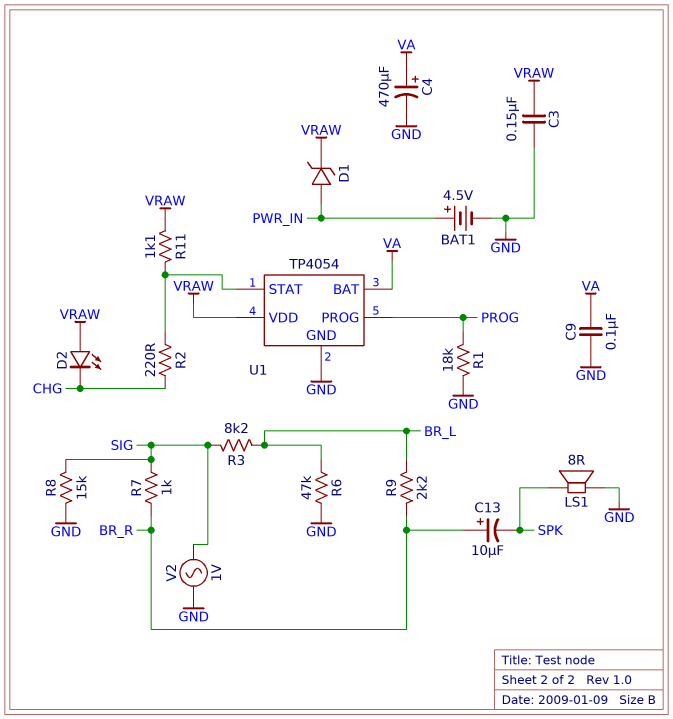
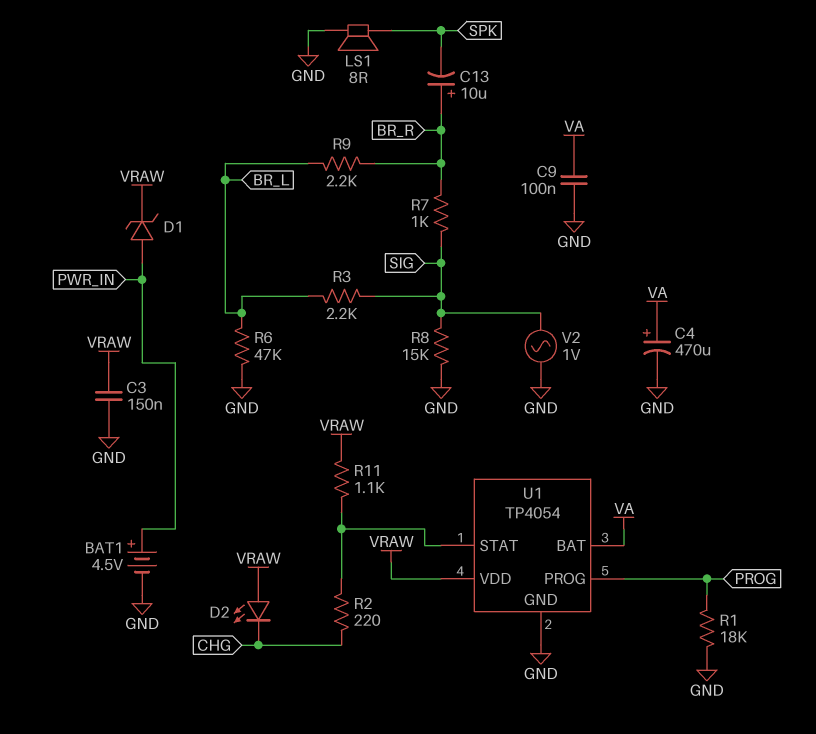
R3: 8.2k (BR_L, SIG) -> 2.2k (BR_L, SIG)

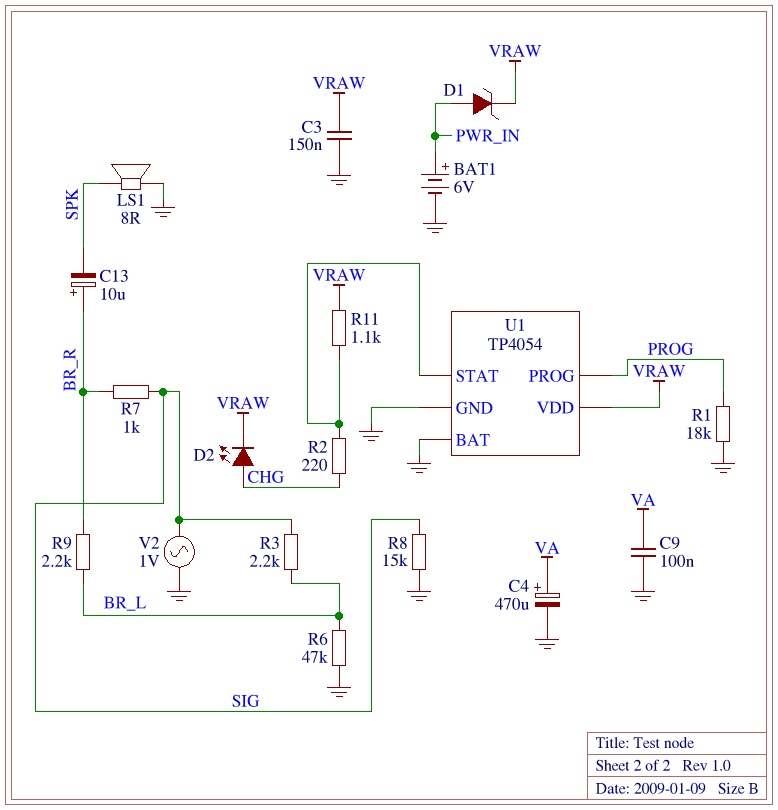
BAT1: 4.5V (plus PWR_IN, minus GND) -> 6V (plus PWR_IN, minus GND)
D2: LED (A VRAW, K CHG) -> LED (A CHG, K VRAW)
U1 pin BAT: VA -> GND

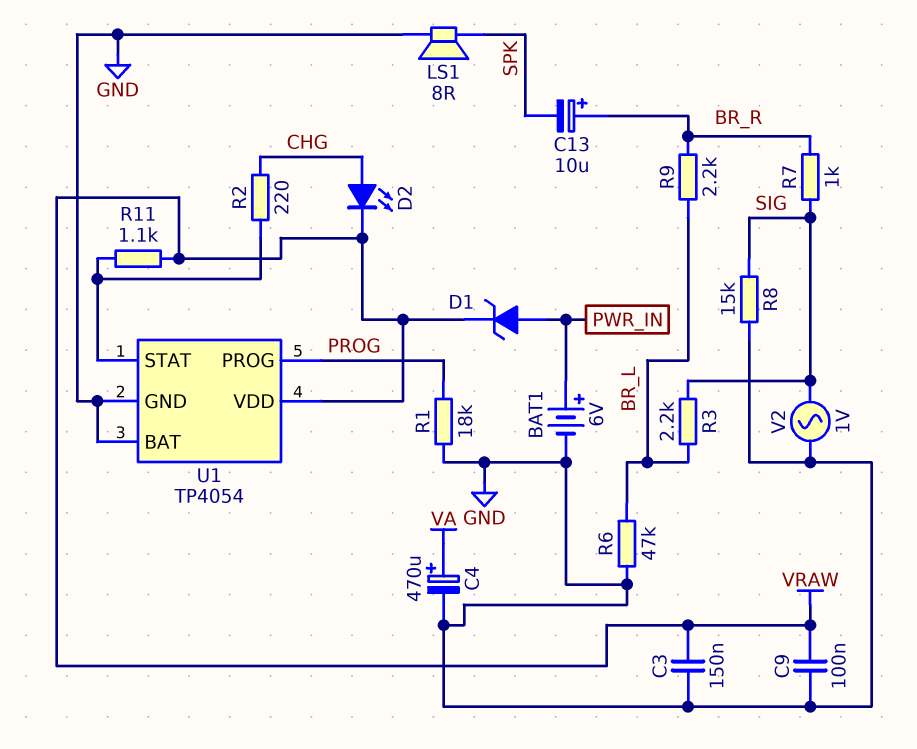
C9: 100nF (GND, VA) -> 100nF (GND, VRAW)

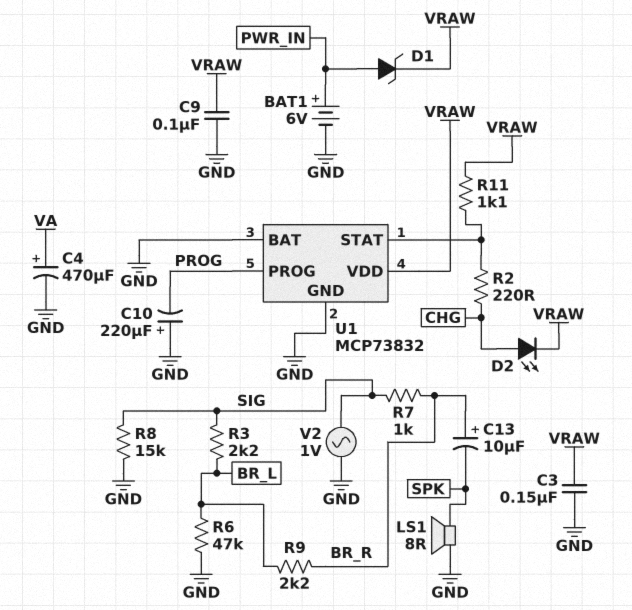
C10: none -> 220uF (plus GND, minus PROG)
R1: 18k (GND, PROG) -> none
U1: TP4054 -> MCP73832

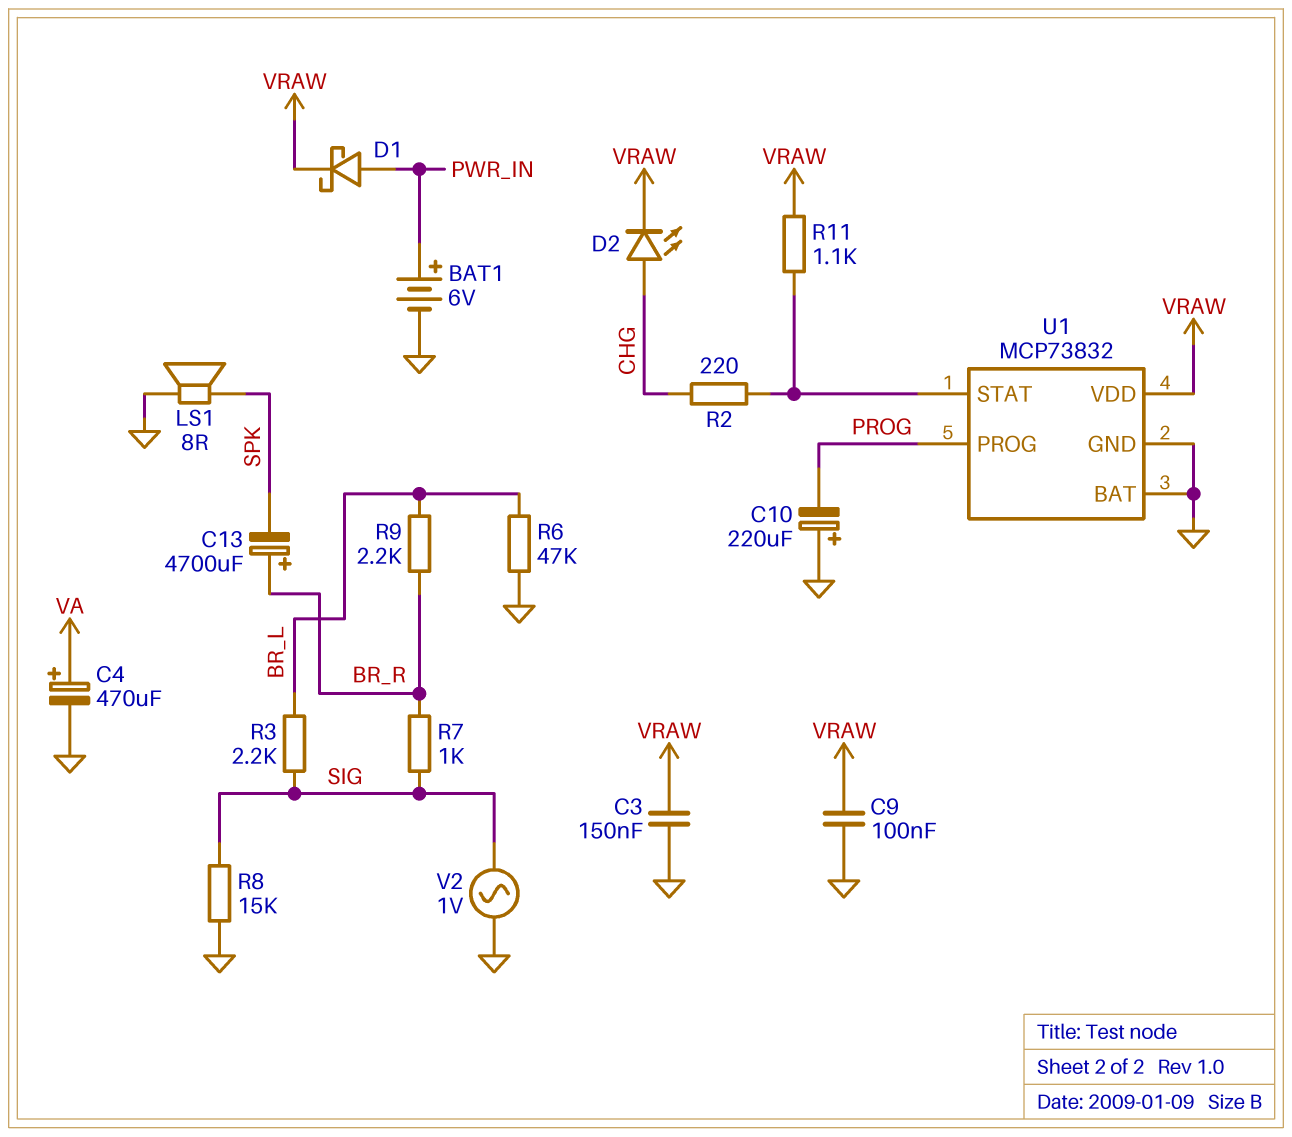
C13: 10uF (plus BR_R, minus SPK) -> 4700uF (plus BR_R, minus SPK)
D1: zener (A PWR_IN, K VRAW) -> schottky (A PWR_IN, K VRAW)

